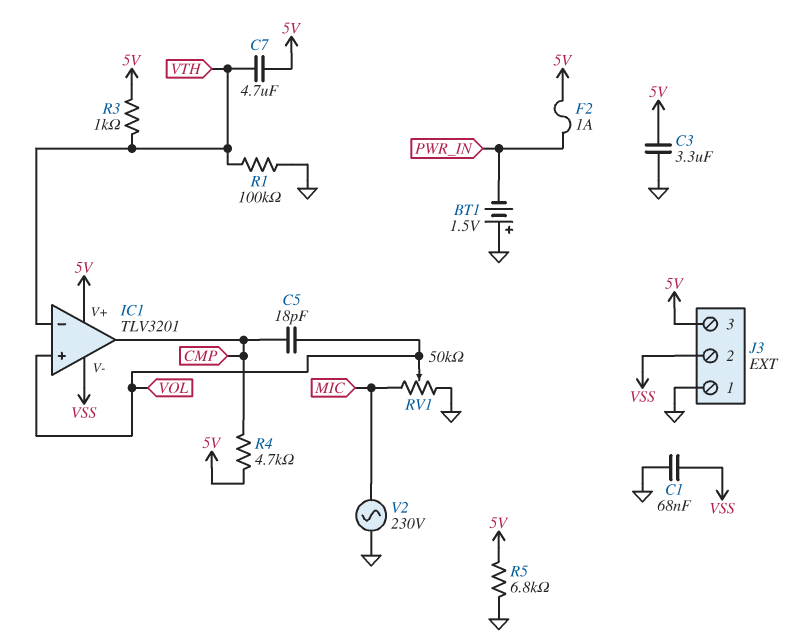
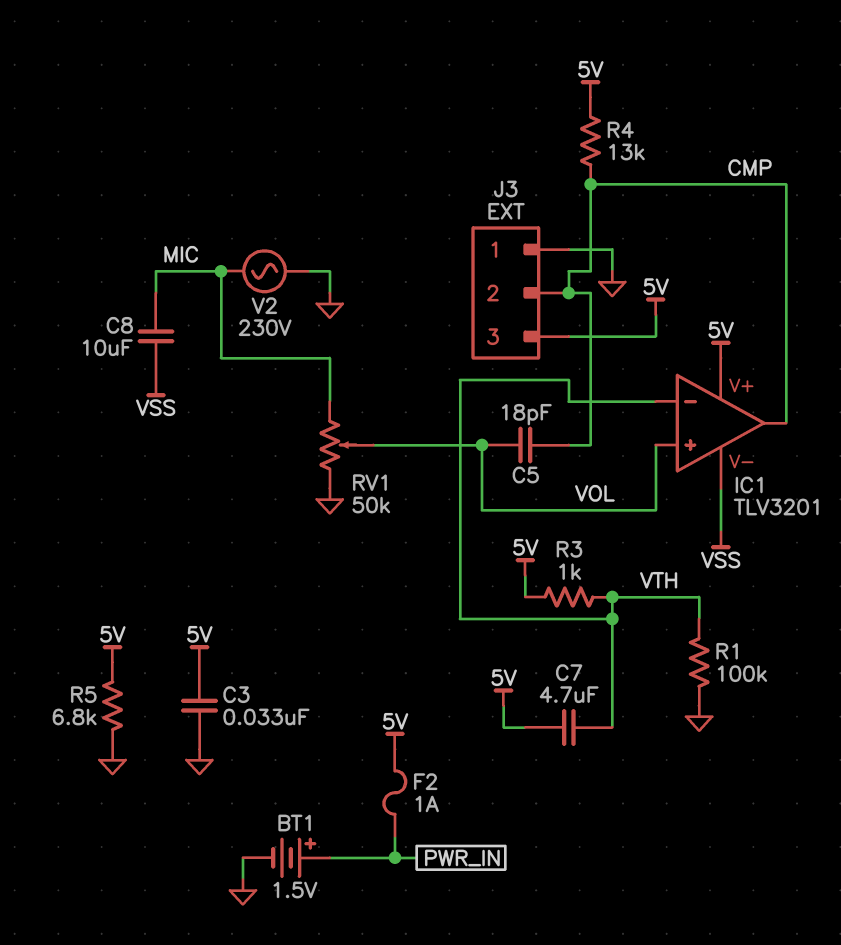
BT1: 1.5V (plus GND, minus PWR_IN) -> 1.5V (plus PWR_IN, minus GND)
C1: 68nF (GND, VSS) -> none
C3: 3.3uF (5V, GND) -> 33nF (5V, GND)
C8: none -> 10uF (MIC, VSS)
J3 pin 2: VSS -> CMP
R4: 4.7k (5V, CMP) -> 13k (5V, CMP)

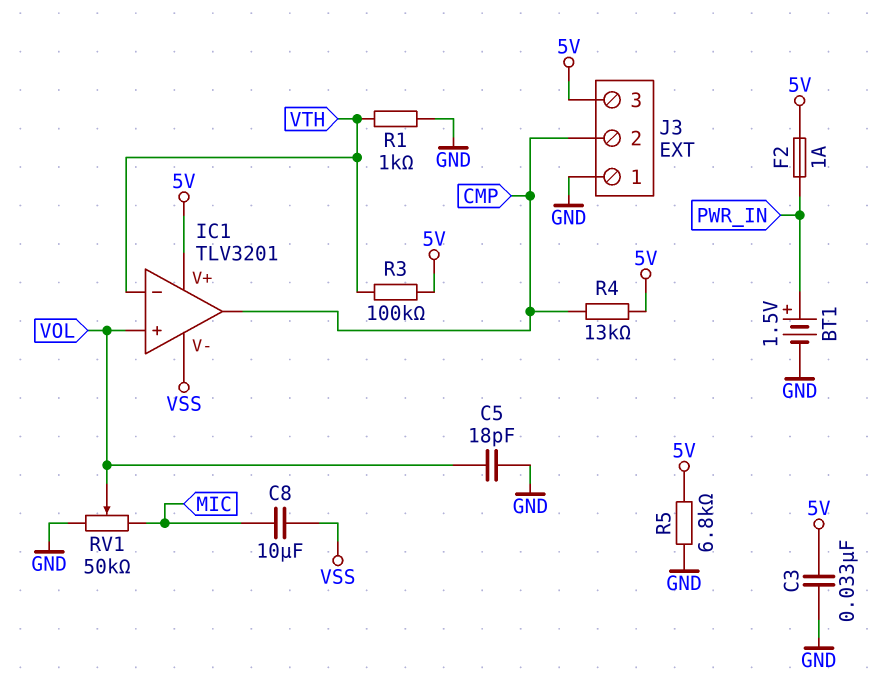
C5: 18pF (CMP, VOL) -> 18pF (GND, VOL)
C7: 4.7uF (5V, VTH) -> none
R1: 100k (GND, VTH) -> 1k (GND, VTH)
R3: 1k (5V, VTH) -> 100k (5V, VTH)
V2: AC 230V (GND, MIC) -> none

